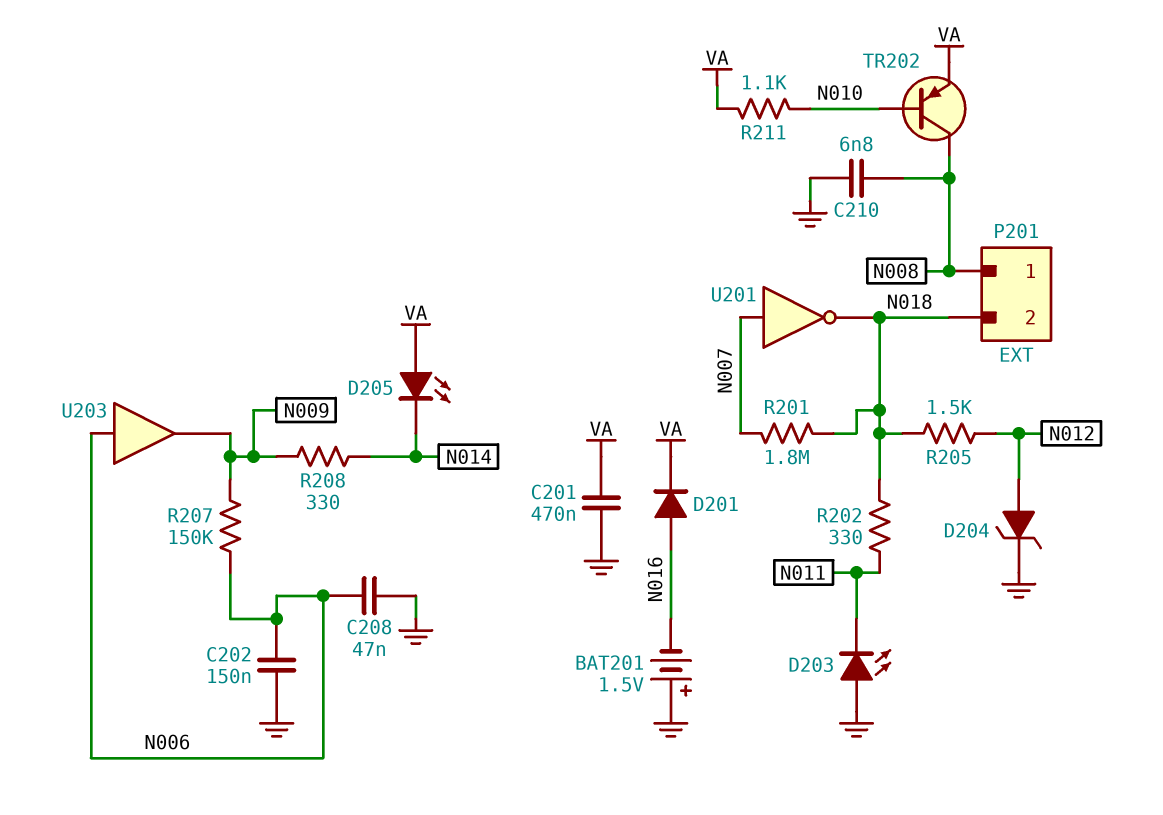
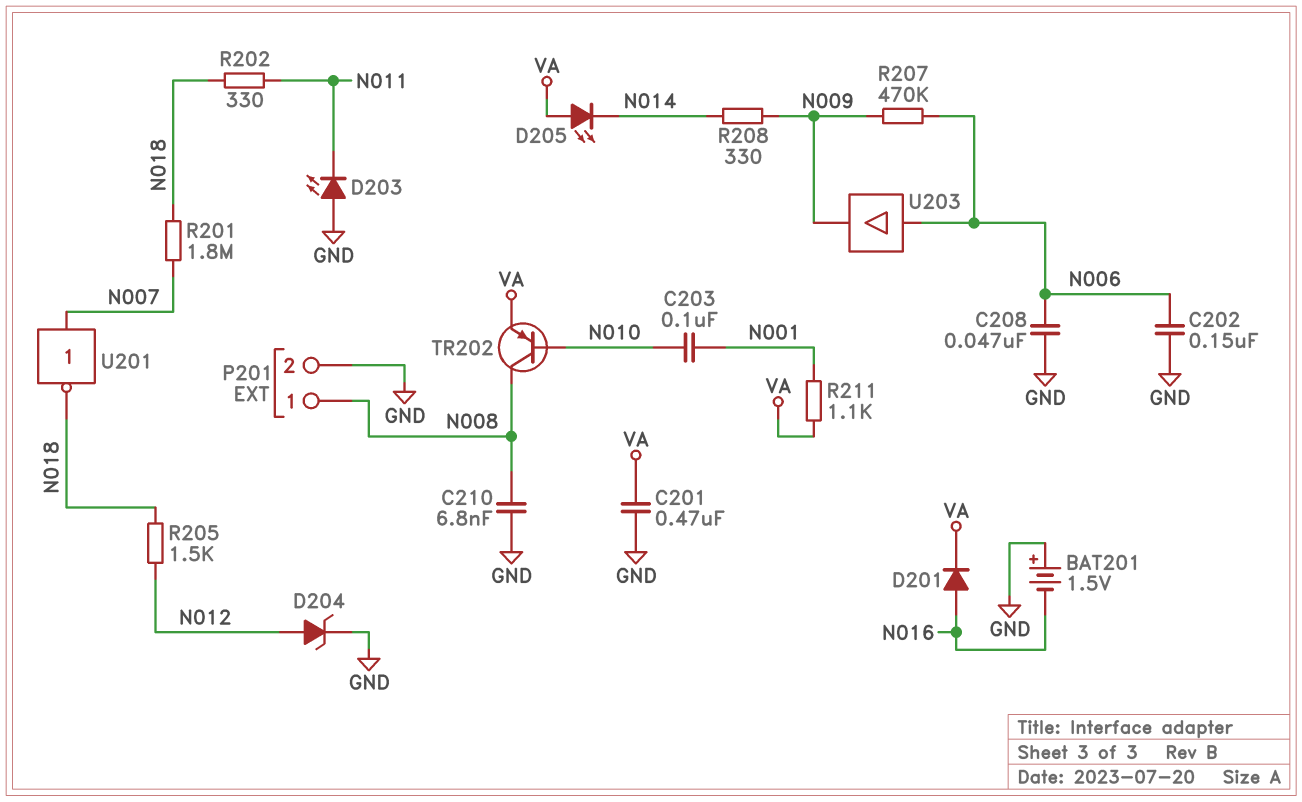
C203: none -> 100nF (N001, N010)
P201 pin 2: N018 -> GND
R207: 150k (N006, N009) -> 470k (N006, N009)
R211: 1.1k (N010, VA) -> 1.1k (N001, VA)

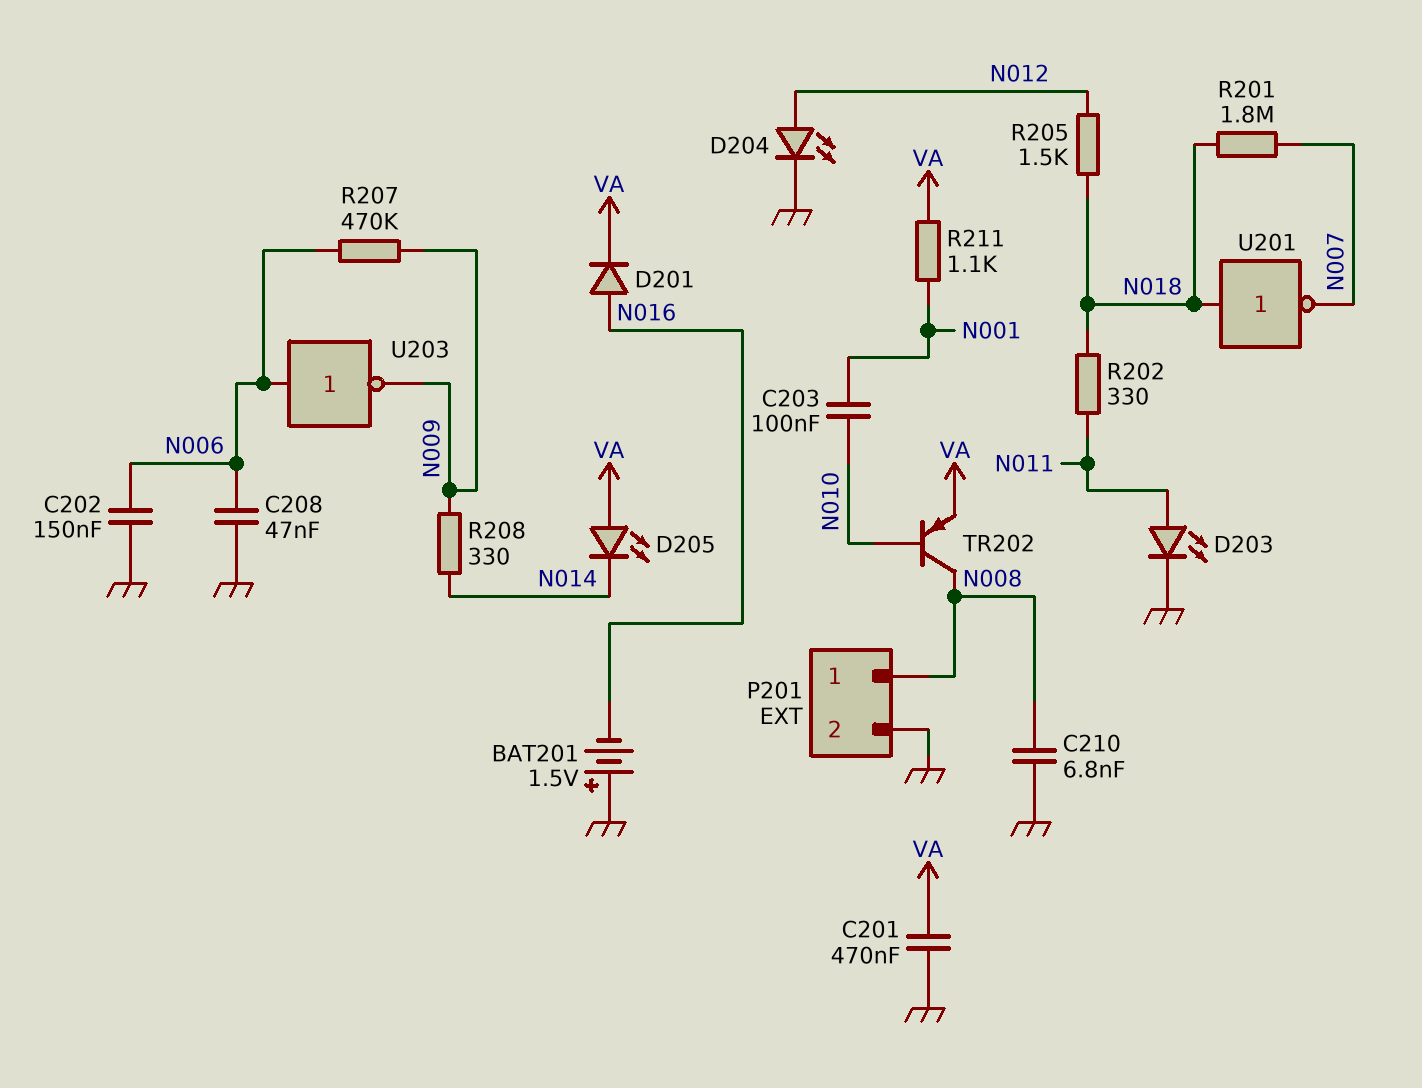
D203: LED (A GND, K N011) -> LED (A N011, K GND)
D204: zener (A N012, K GND) -> LED (A N012, K GND)
U201: NOT (in N007, out N018) -> NOT (in N018, out N007)
U203: buffer (in N006, out N009) -> NOT (in N006, out N009)

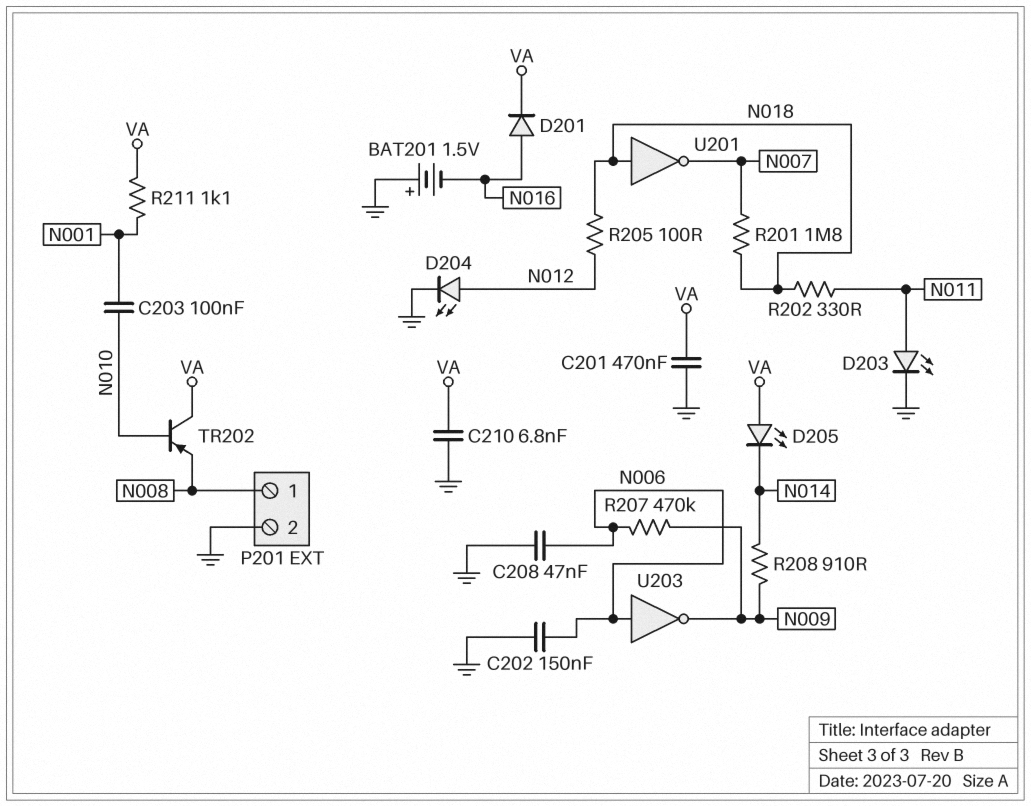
C210: 6.8nF (GND, N008) -> 6.8nF (GND, VA)
R205: 1.5k (N012, N018) -> 100 (N012, N018)
R208: 330 (N009, N014) -> 910 (N009, N014)
TR202: PNP (B N010, C N008, E VA) -> PNP (B N010, C VA, E N008)

